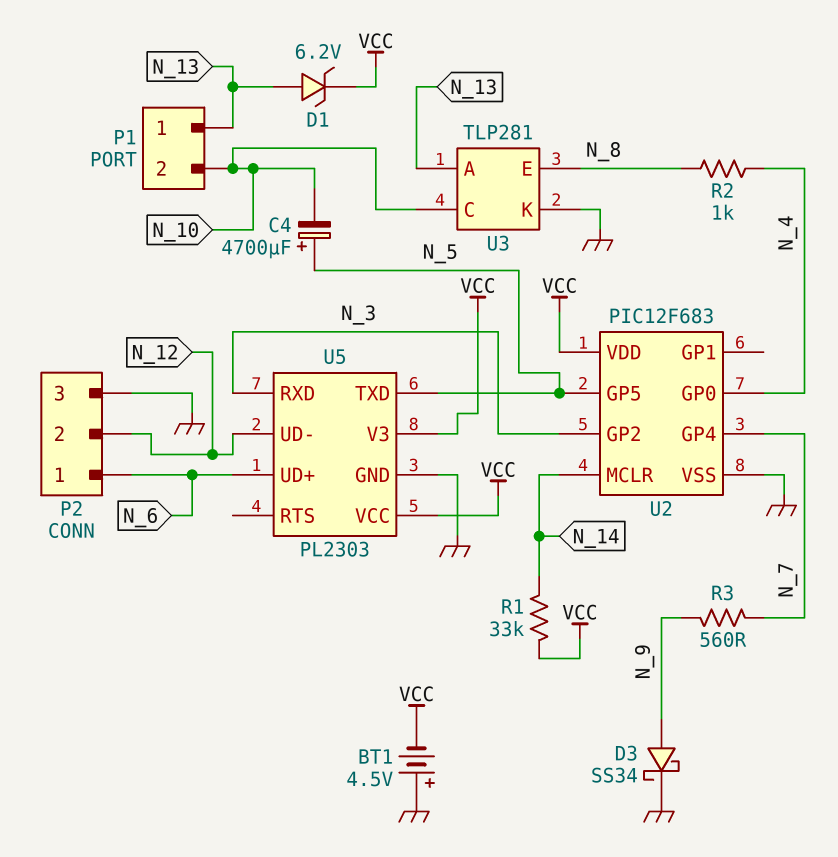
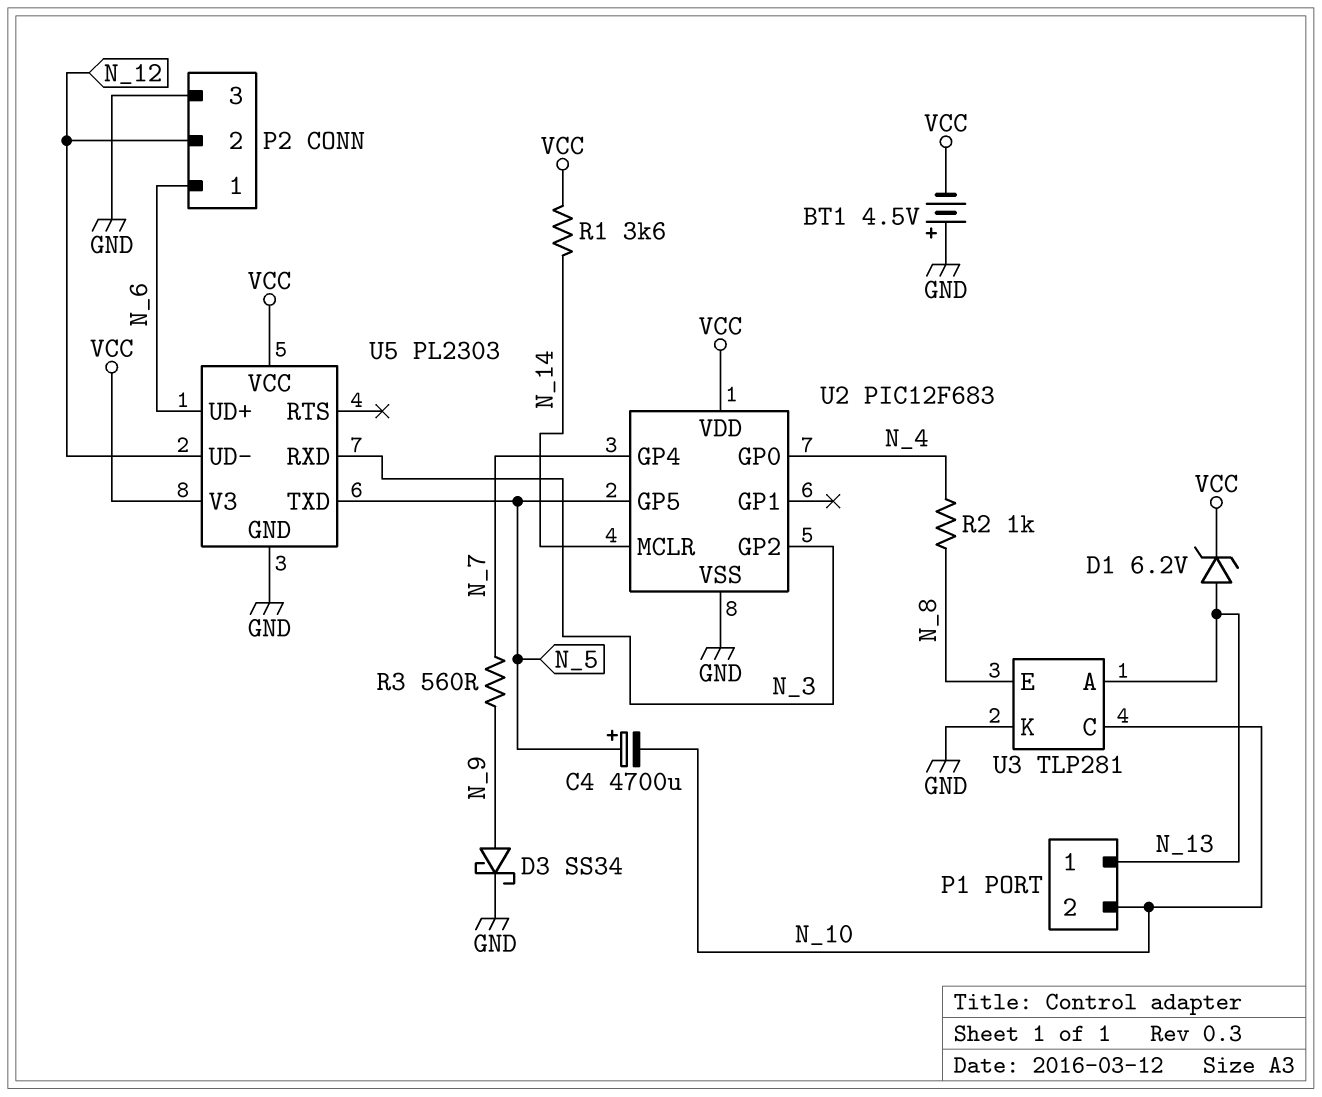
R1: 33k (N_14, VCC) -> 3.6k (N_14, VCC)

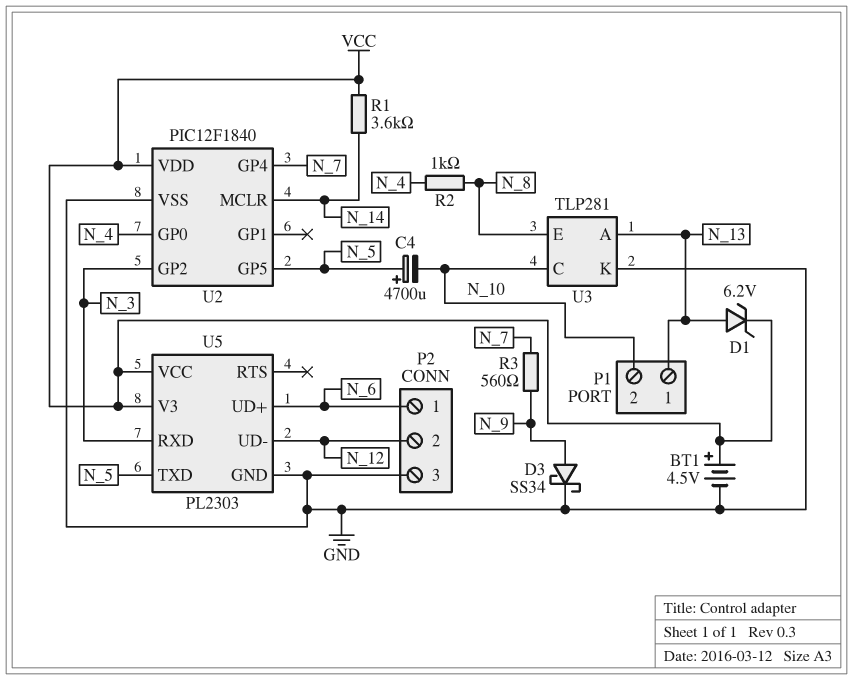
BT1: 4.5V (plus GND, minus VCC) -> 4.5V (plus VCC, minus GND)
U2: PIC12F683 -> PIC12F1840

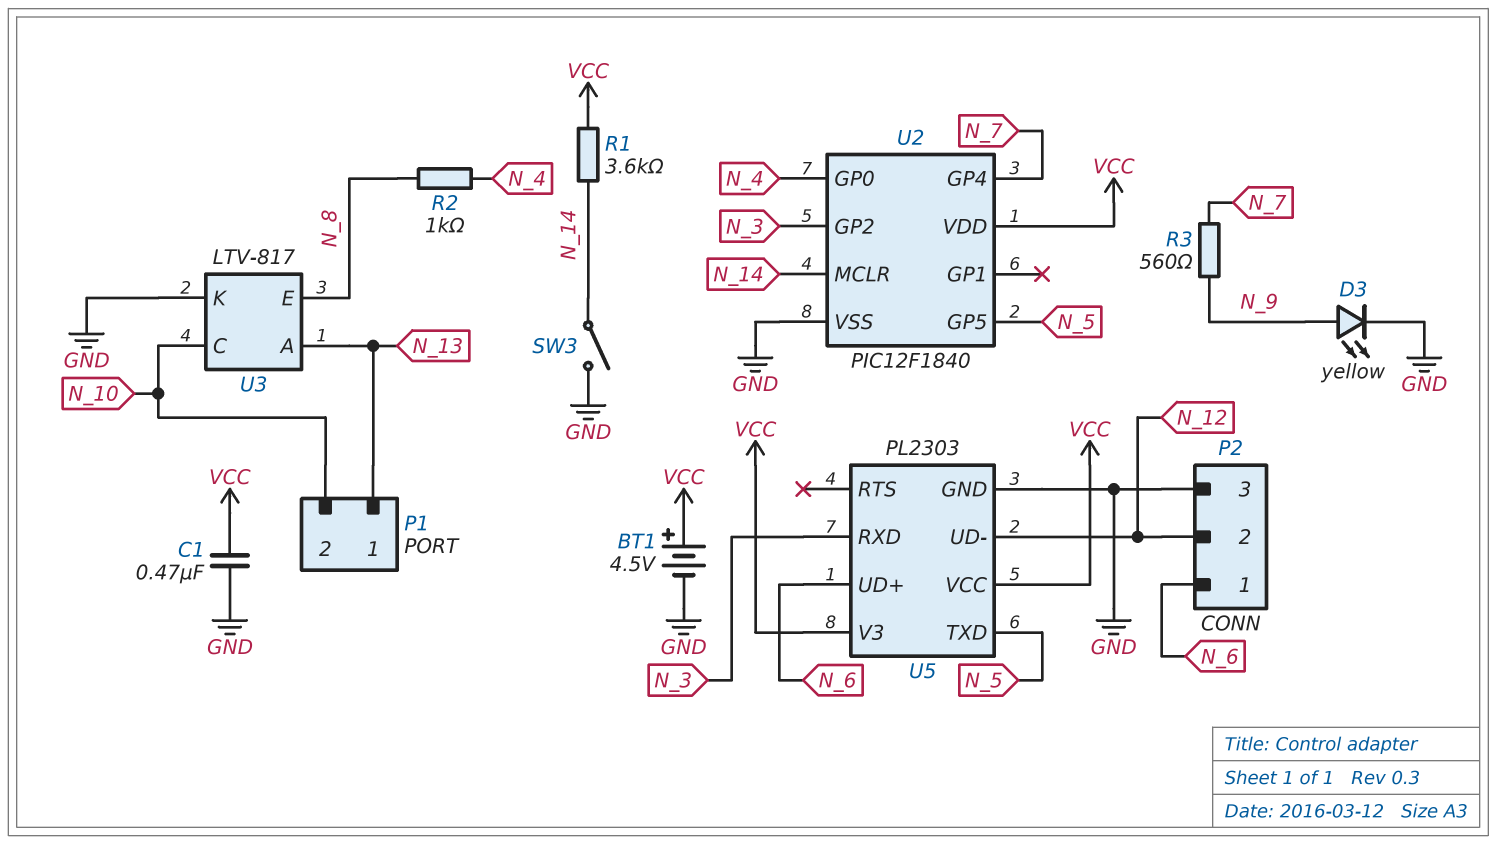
C1: none -> 470nF (GND, VCC)
C4: 4700uF (plus N_5, minus N_10) -> none
D1: zener 6.2V (A N_13, K VCC) -> none
D3: schottky SS34 (A N_9, K GND) -> LED yellow (A N_9, K GND)
SW3: none -> switch (GND, N_14)
U3: TLP281 -> LTV-817

